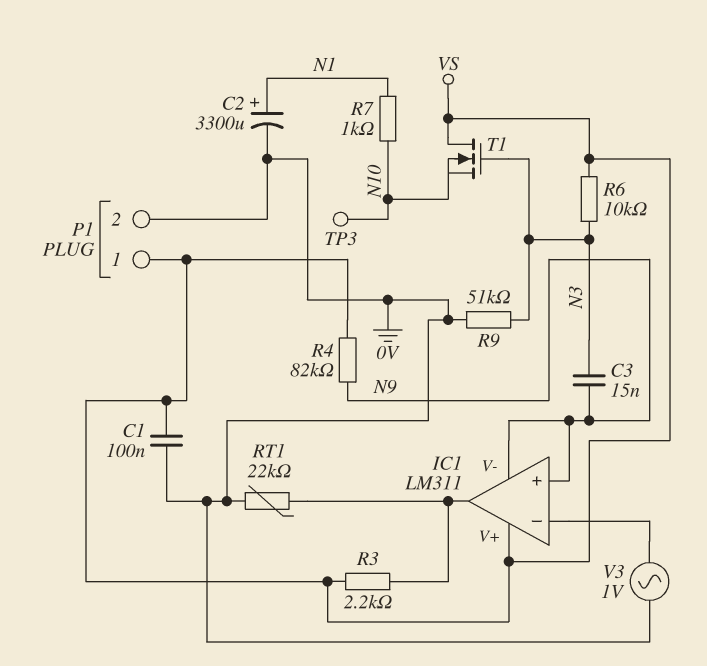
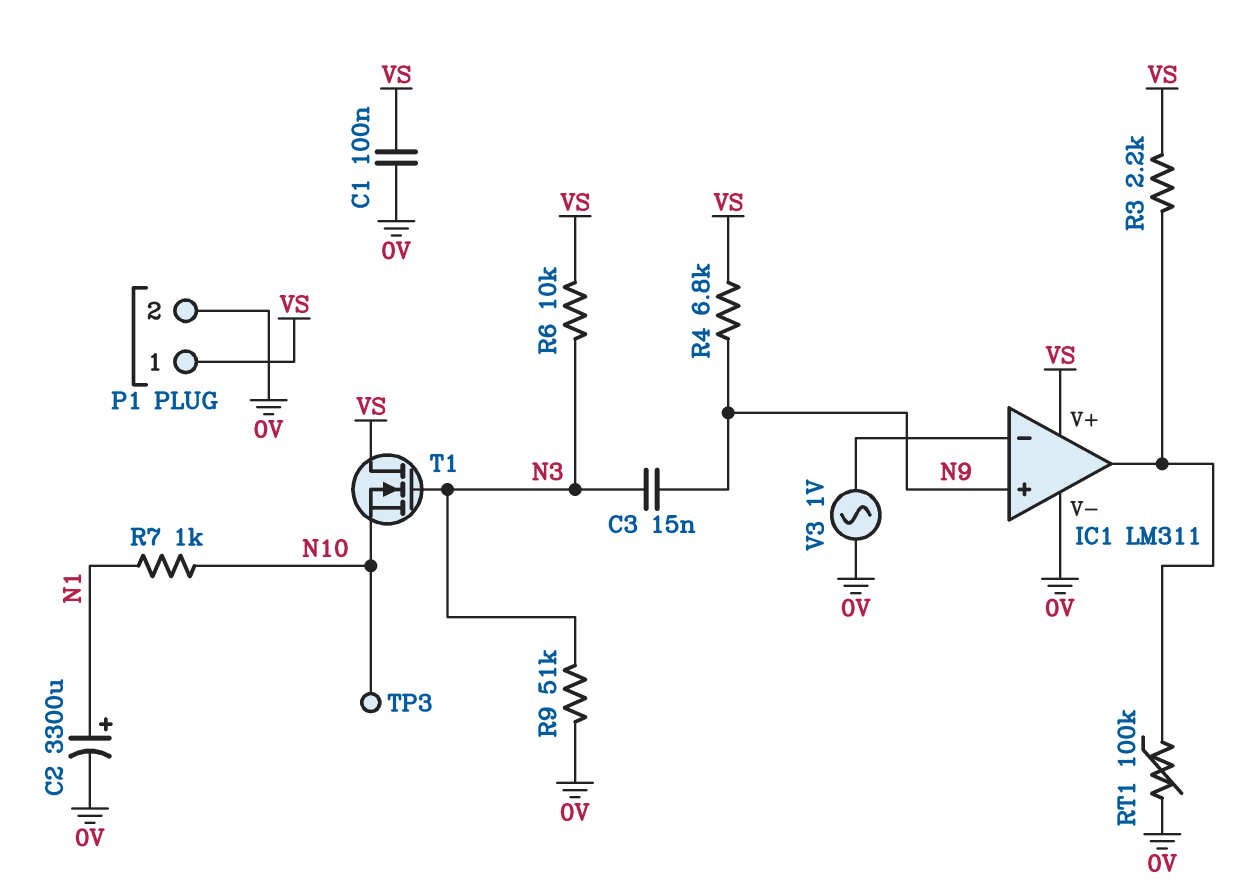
IC1 pin V-: N9 -> 0V
R4: 82k (N9, VS) -> 6.8k (N9, VS)
RT1: 22k (0V, IC1/out) -> 100k (0V, IC1/out)

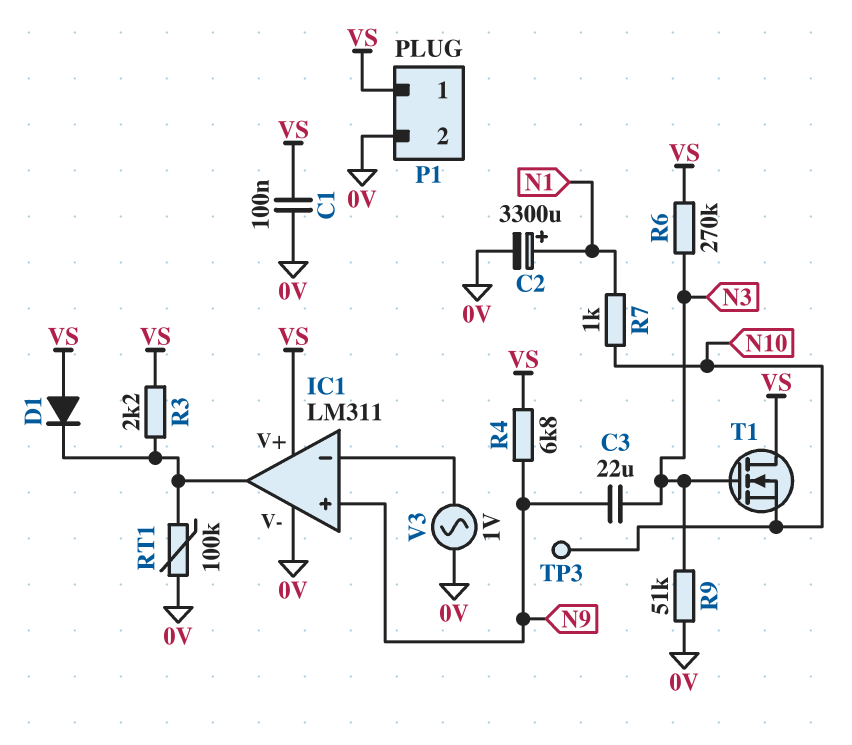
C3: 15nF (N3, N9) -> 22uF (N3, N9)
D1: none -> diode (A VS, K IC1/out)
R6: 10k (N3, VS) -> 270k (N3, VS)

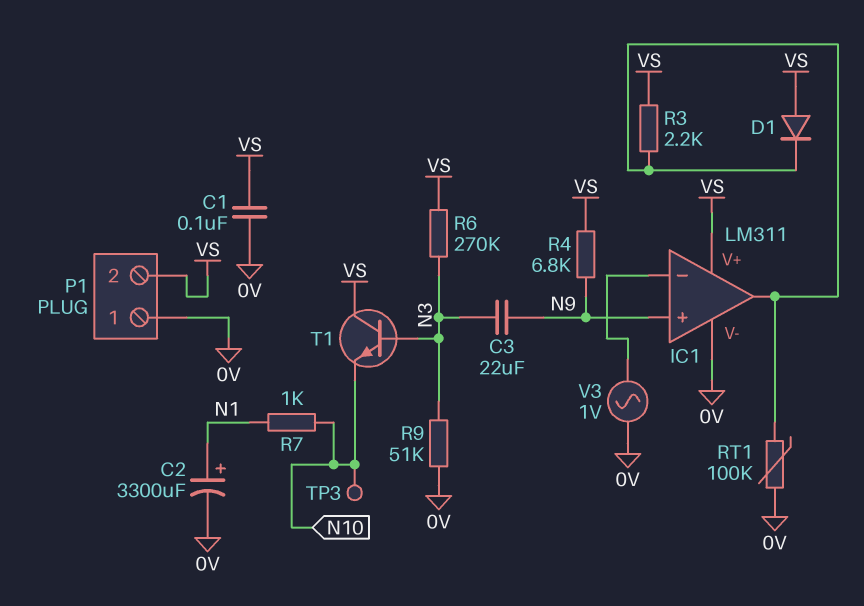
P1 pin 1: VS -> 0V
P1 pin 2: 0V -> VS
T1: NMOS (G N3, D VS, S N10) -> NPN (B N3, C VS, E N10)

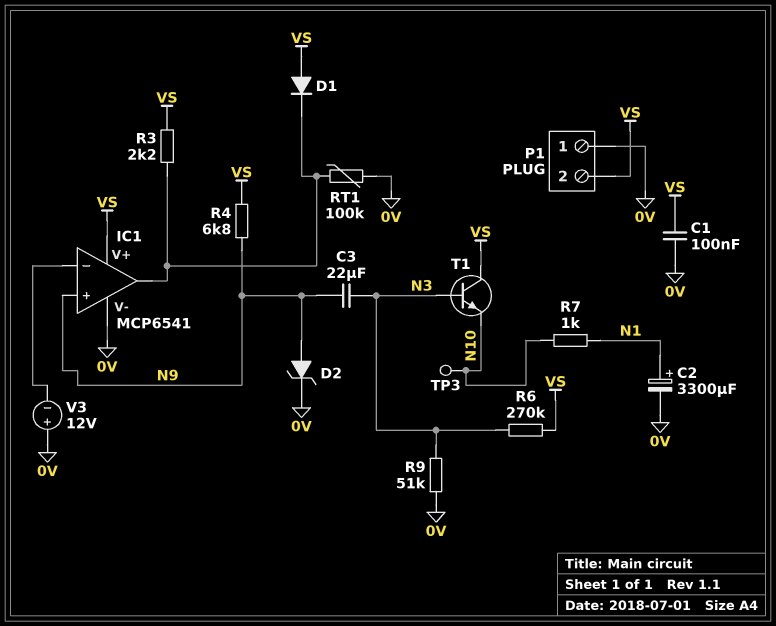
D2: none -> zener (A N9, K 0V)
IC1: LM311 -> MCP6541
V3: AC 1V (0V, IC1/in-) -> 12V (plus 0V, minus IC1/in-)

